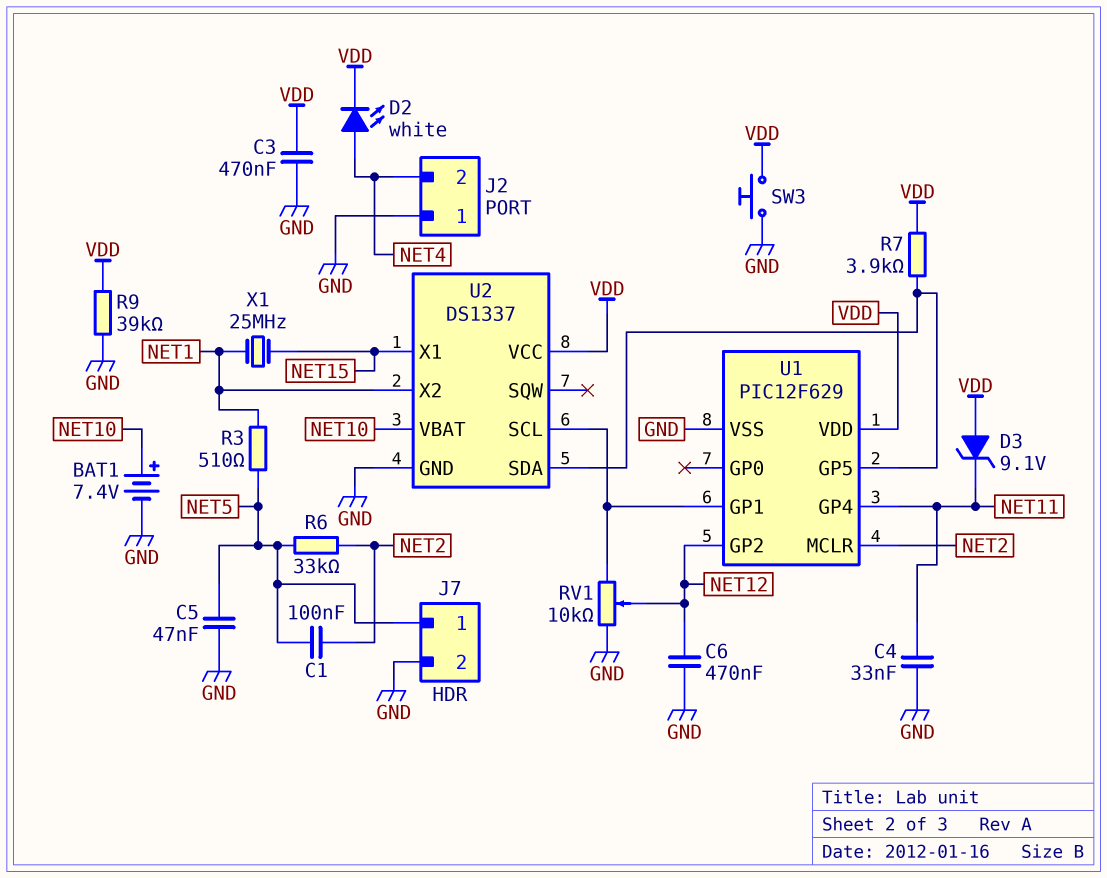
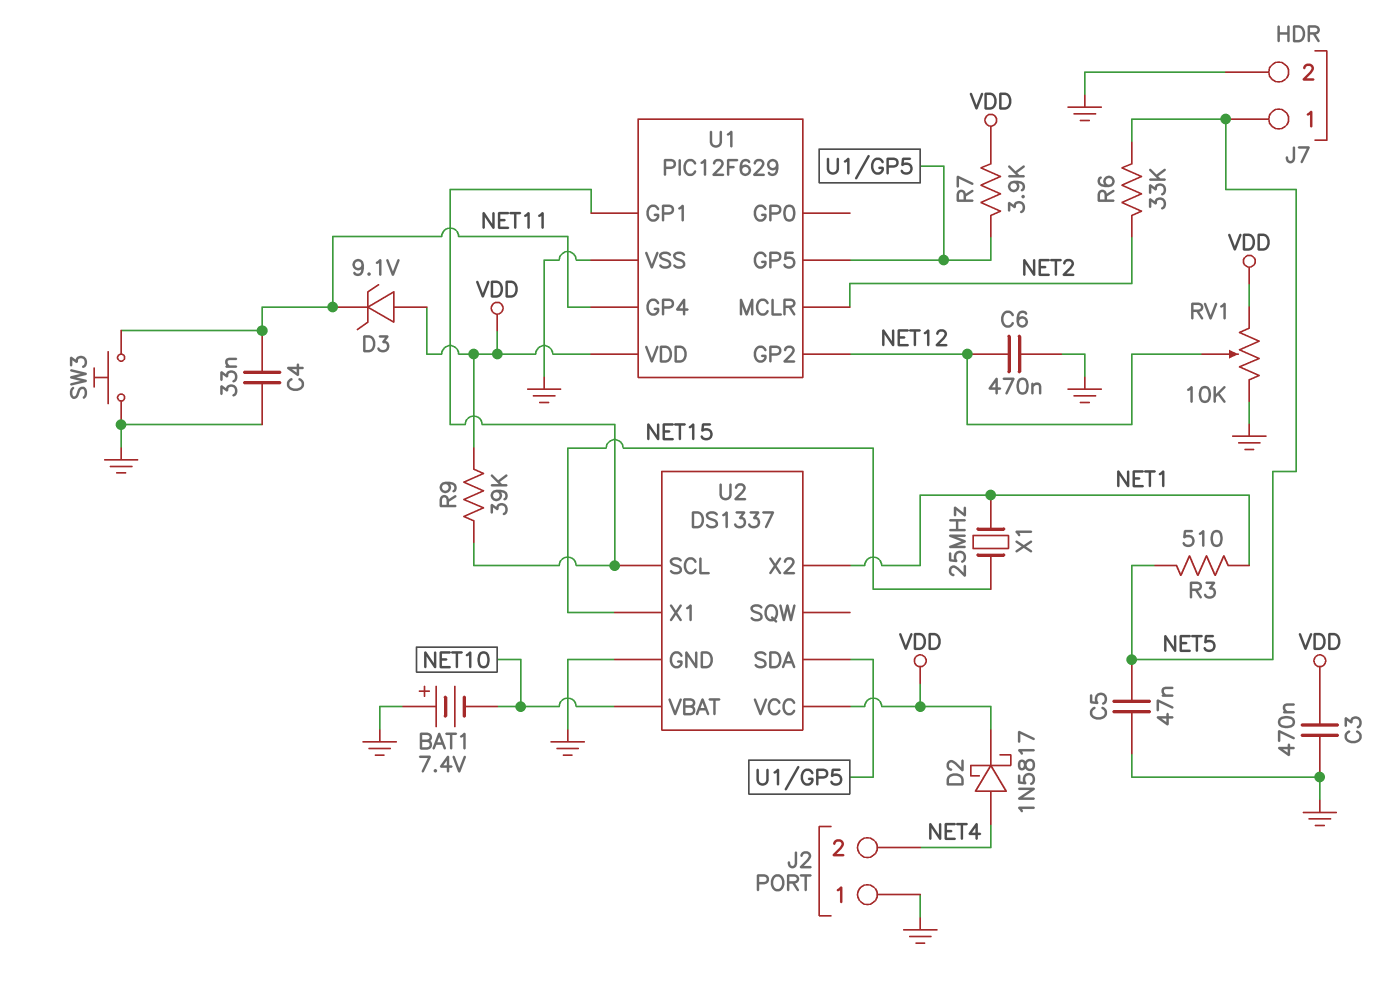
BAT1: 7.4V (plus NET10, minus GND) -> 7.4V (plus GND, minus NET10)
C1: 100nF (NET2, NET5) -> none
D2: LED white (A NET4, K VDD) -> schottky 1N5817 (A NET4, K VDD)
R9: 39k (GND, VDD) -> 39k (U1/GP1, VDD)
RV1: 10k (GND, U1/GP1, wiper NET12) -> 10k (GND, VDD, wiper NET12)
SW3: button (GND, VDD) -> button (GND, NET11)

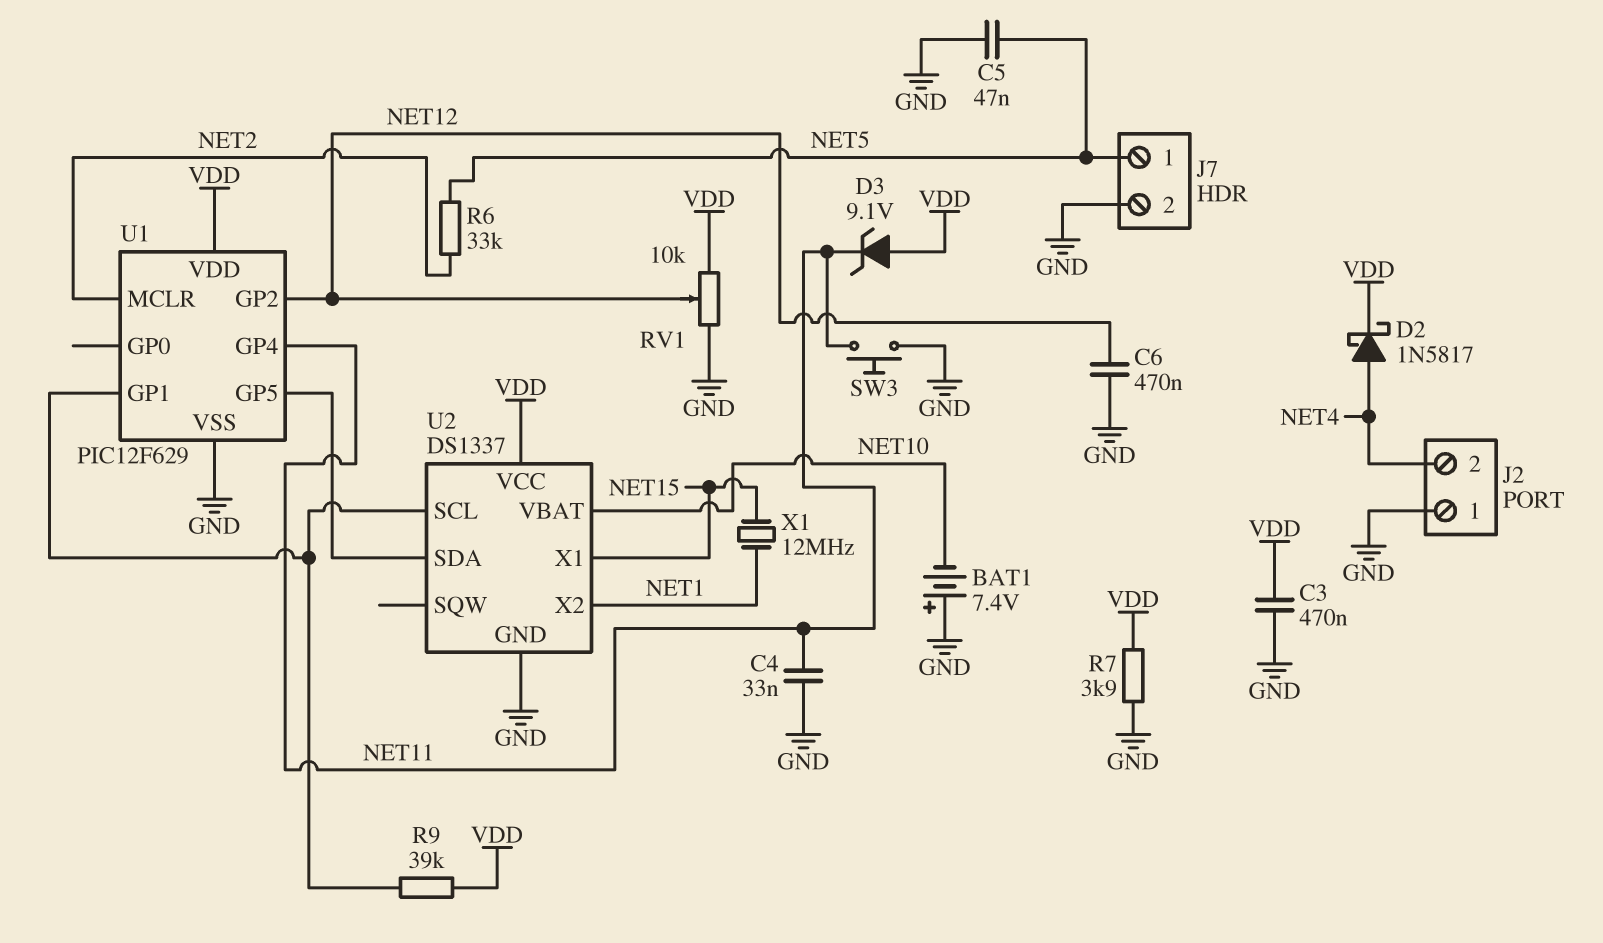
R3: 510 (NET1, NET5) -> none
R7: 3.9k (U1/GP5, VDD) -> 3.9k (GND, VDD)
X1: 25MHz (NET1, NET15) -> 12MHz (NET1, NET15)

